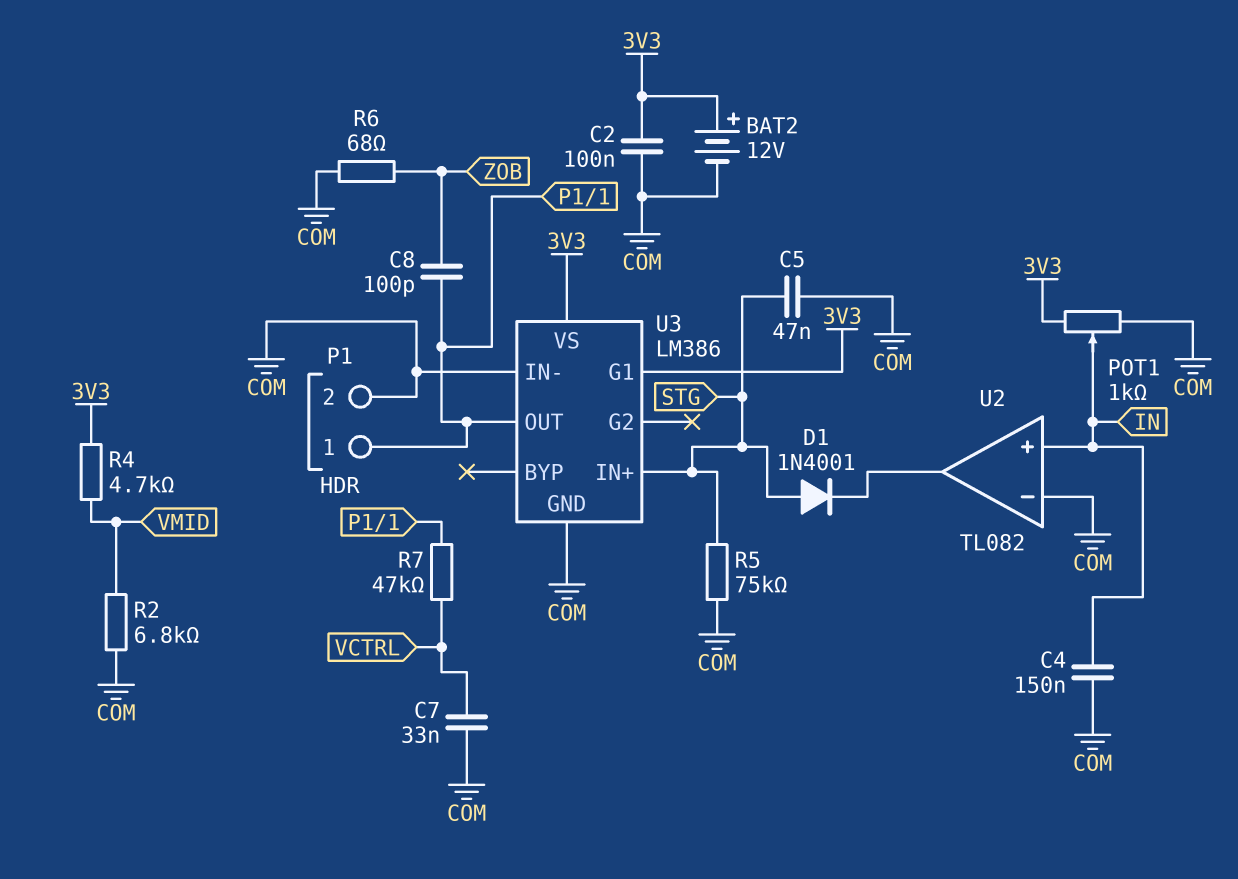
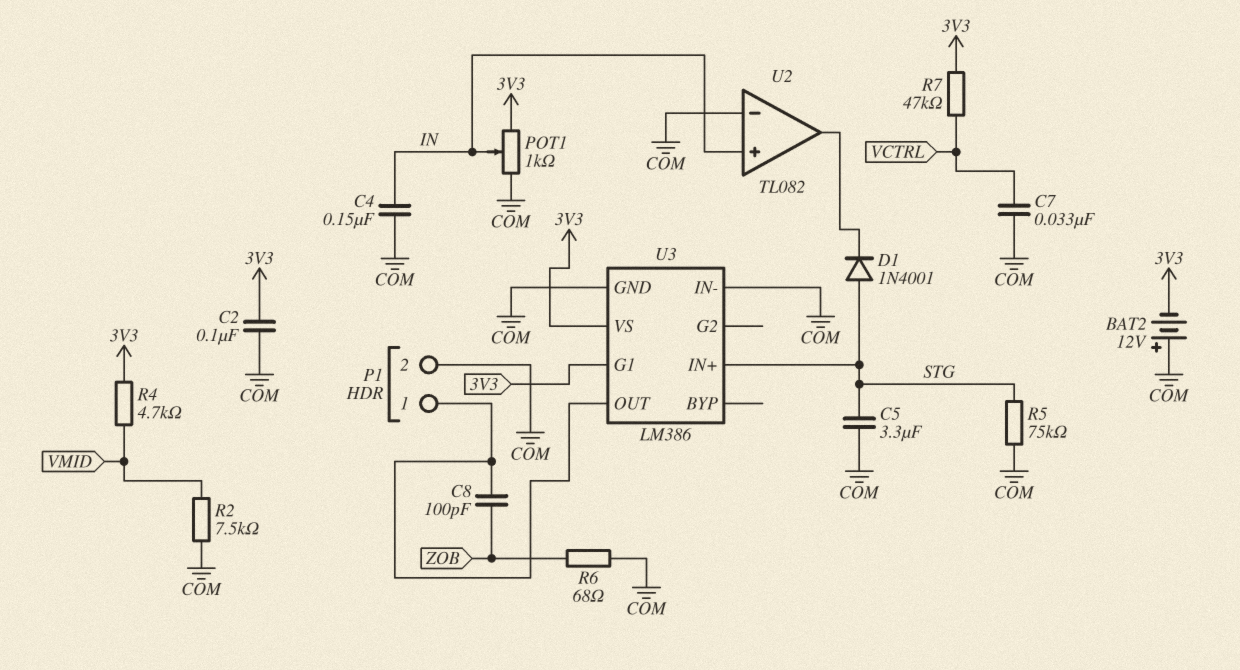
BAT2: 12V (plus 3V3, minus COM) -> 12V (plus COM, minus 3V3)
C5: 47nF (COM, STG) -> 3.3uF (COM, STG)
R2: 6.8k (COM, VMID) -> 7.5k (COM, VMID)
R7: 47k (P1/1, VCTRL) -> 47k (3V3, VCTRL)

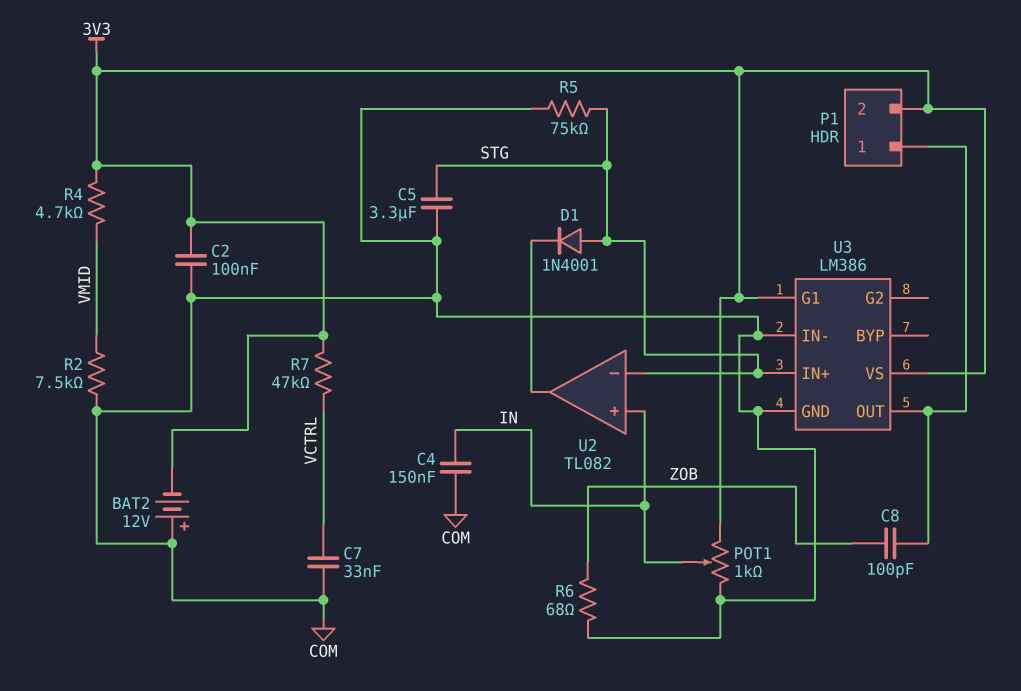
P1 pin 2: COM -> 3V3
U2 pin in-: COM -> STG

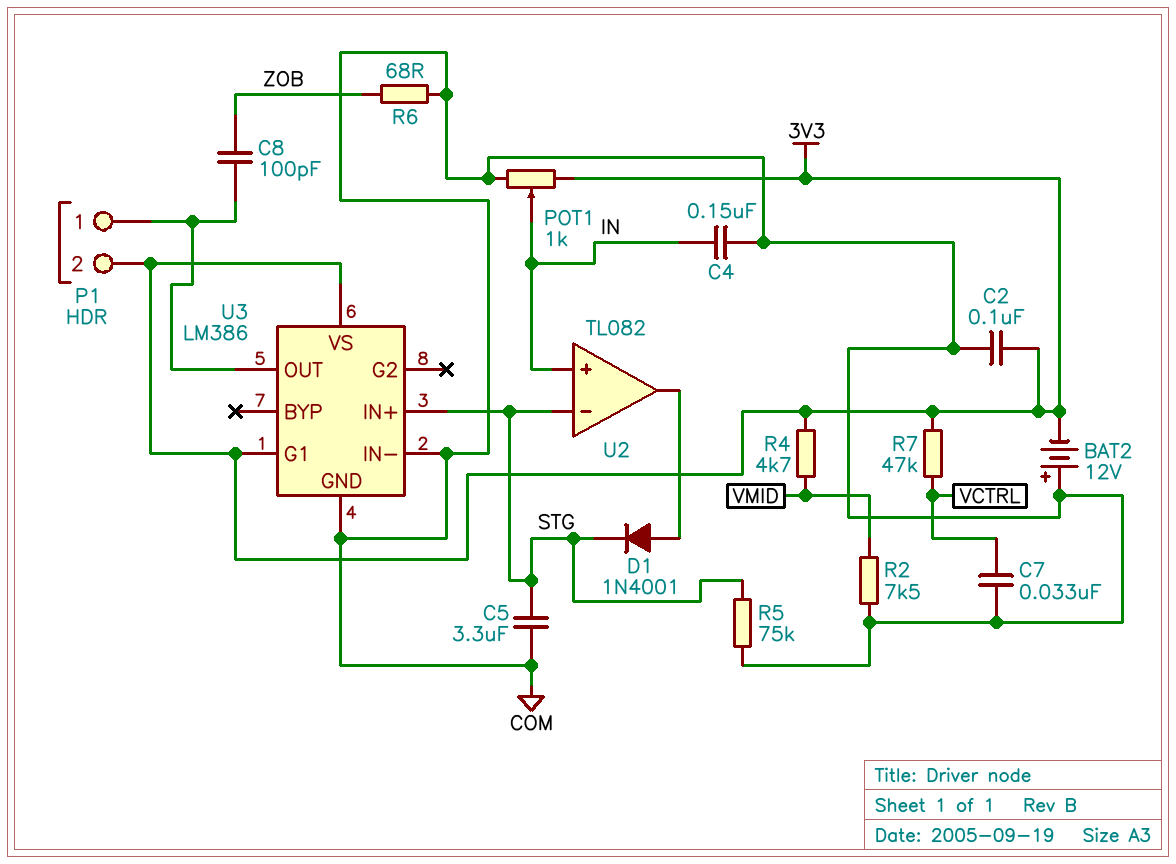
D1: diode 1N4001 (A STG, K U2/out) -> diode 1N4001 (A U2/out, K STG)

